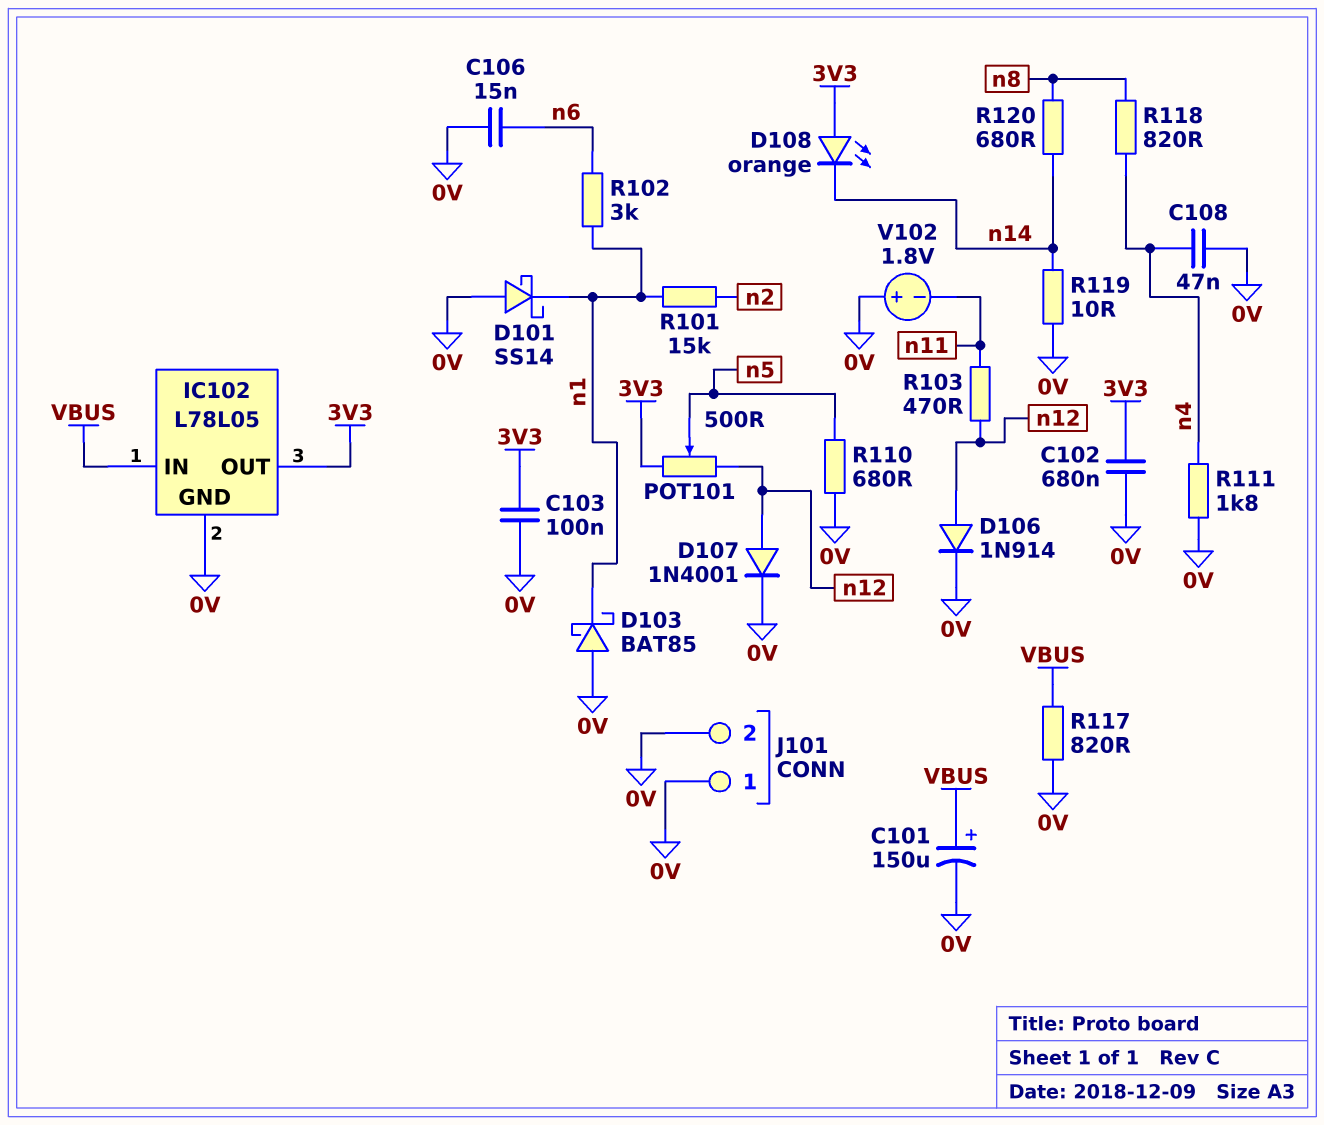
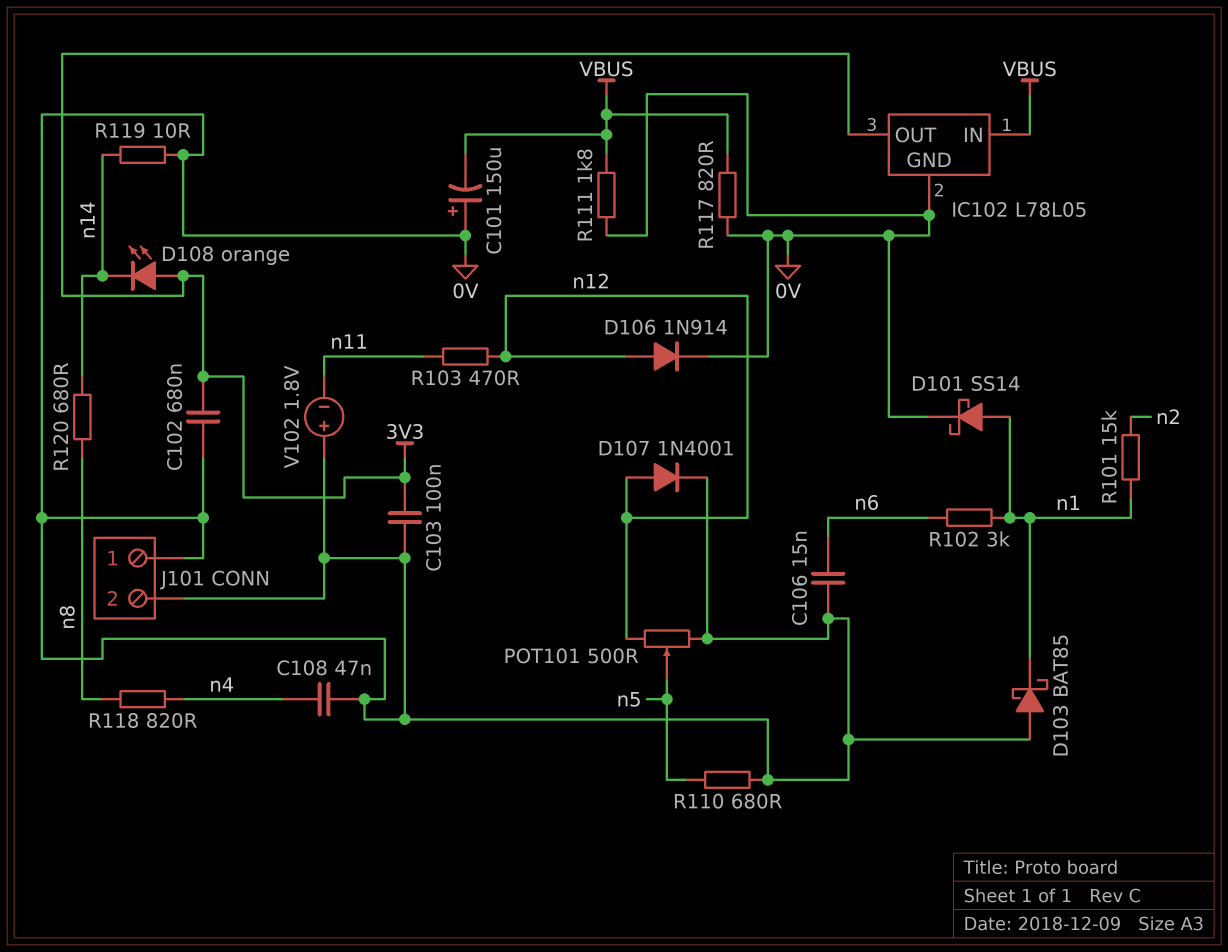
C101: 150uF (plus VBUS, minus 0V) -> 150uF (plus 0V, minus VBUS)
D101: schottky SS14 (A 0V, K n1) -> schottky SS14 (A n1, K 0V)
POT101: 500 (3V3, n12, wiper n5) -> 500 (0V, n12, wiper n5)
R111: 1.8k (0V, n4) -> 1.8k (0V, VBUS)

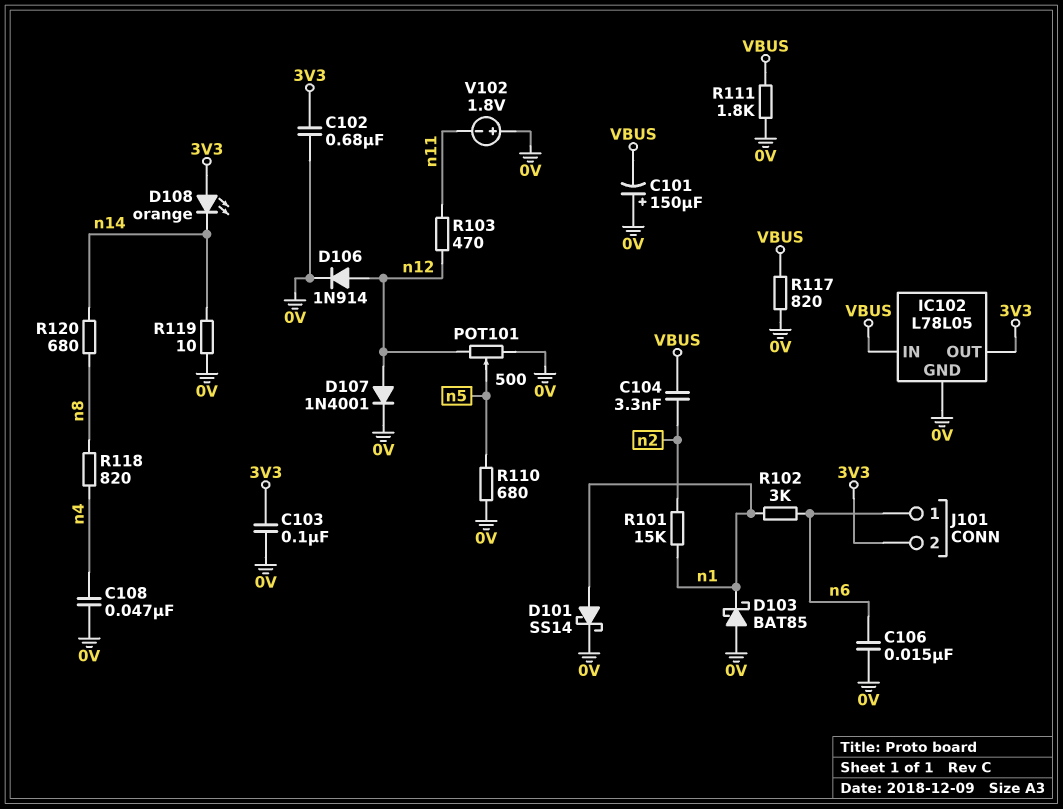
C104: none -> 3.3nF (VBUS, n2)
J101 pin 1: 0V -> n6
J101 pin 2: 0V -> 3V3

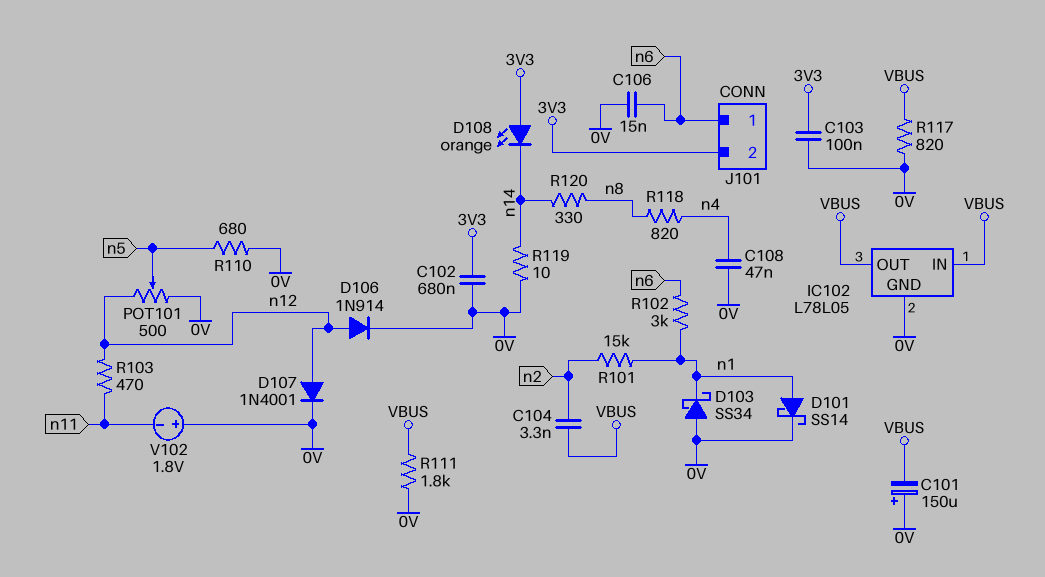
D103: schottky BAT85 (A 0V, K n1) -> schottky SS34 (A 0V, K n1)
IC102 pin OUT: 3V3 -> VBUS
R120: 680 (n8, n14) -> 330 (n8, n14)

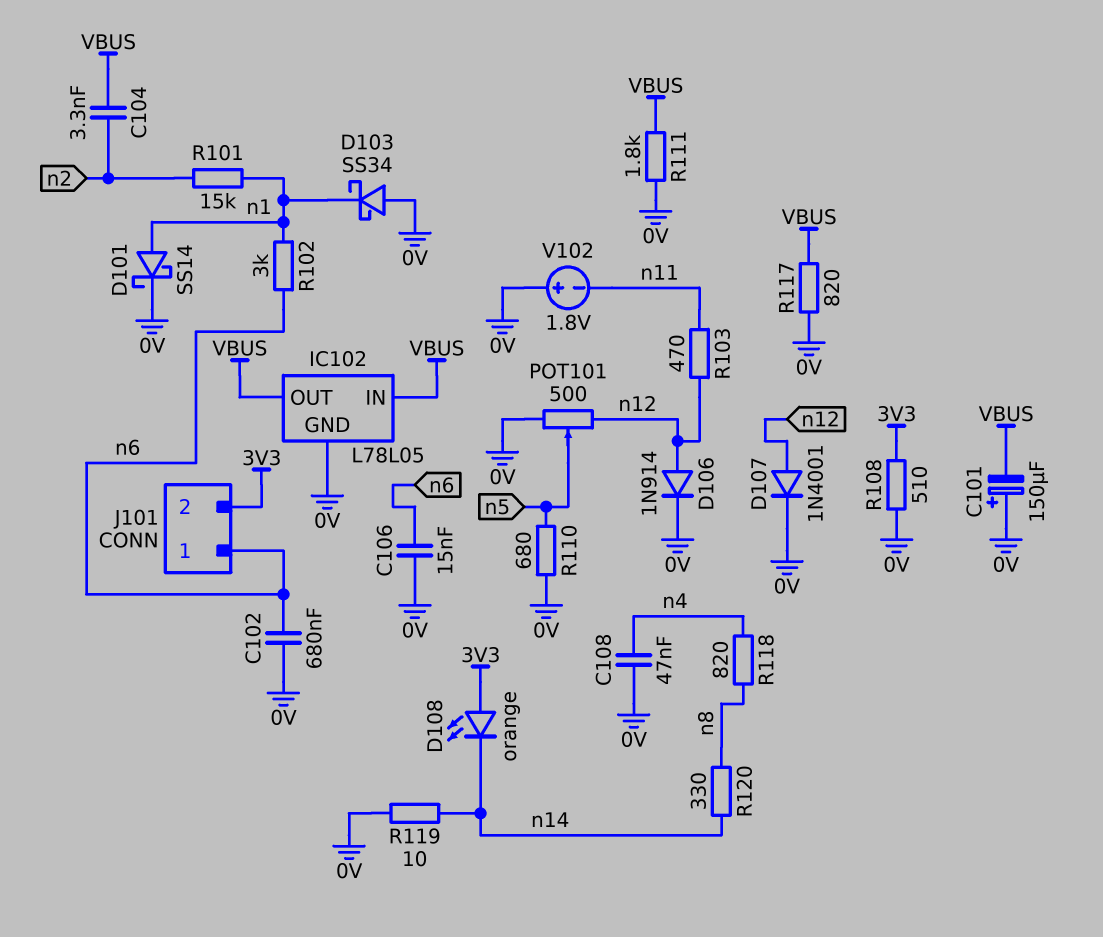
C102: 680nF (0V, 3V3) -> 680nF (0V, n6)
C103: 100nF (0V, 3V3) -> none
R108: none -> 510 (0V, 3V3)

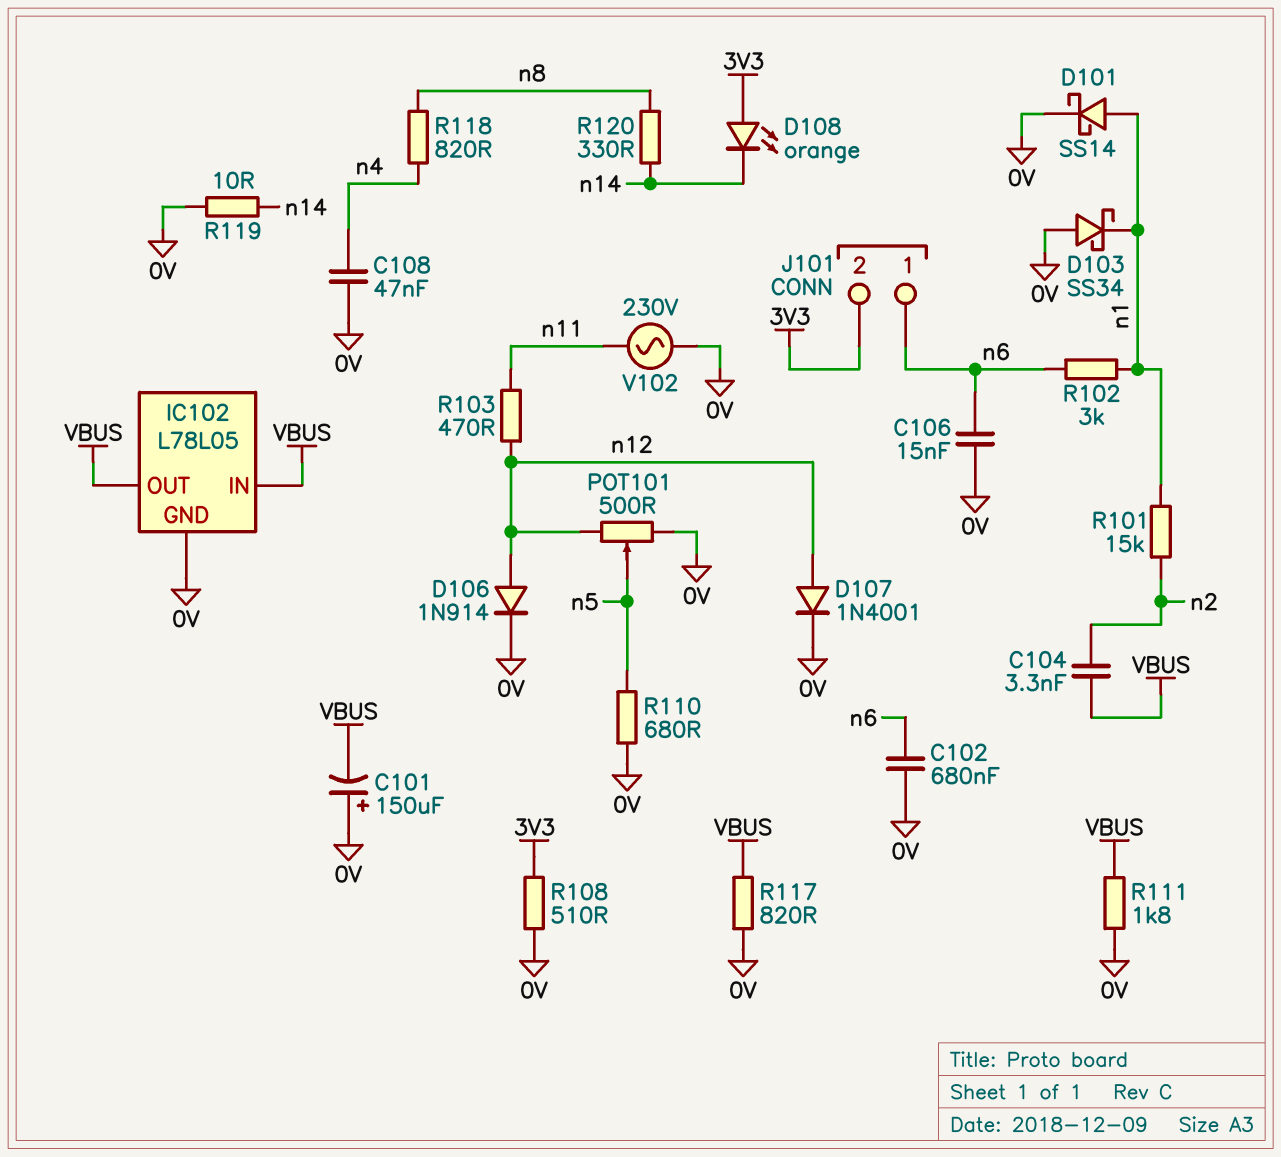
V102: 1.8V (plus 0V, minus n11) -> AC 230V (0V, n11)

